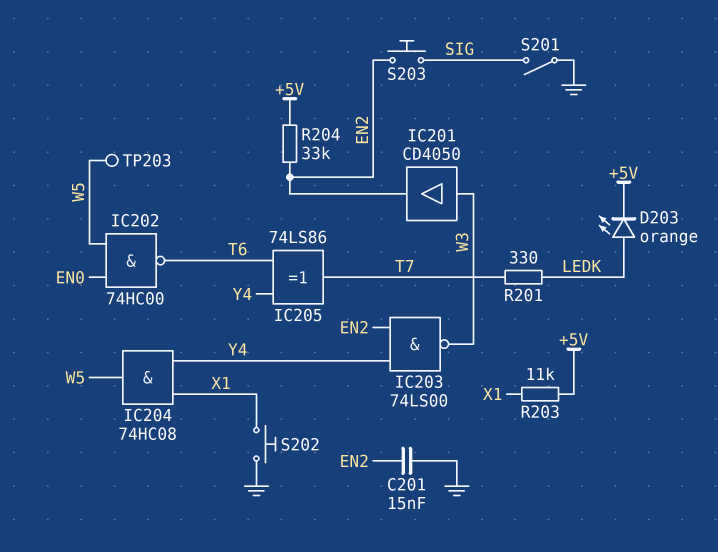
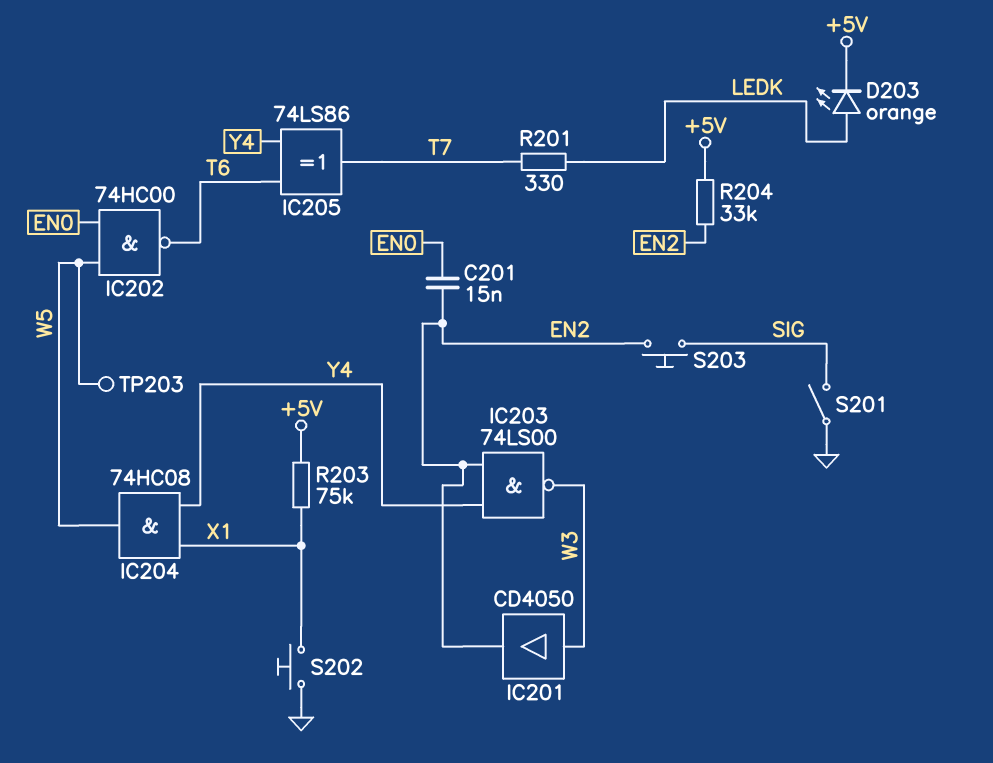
C201: 15nF (EN2, GND) -> 15nF (EN0, EN2)
R203: 11k (+5V, X1) -> 75k (+5V, X1)

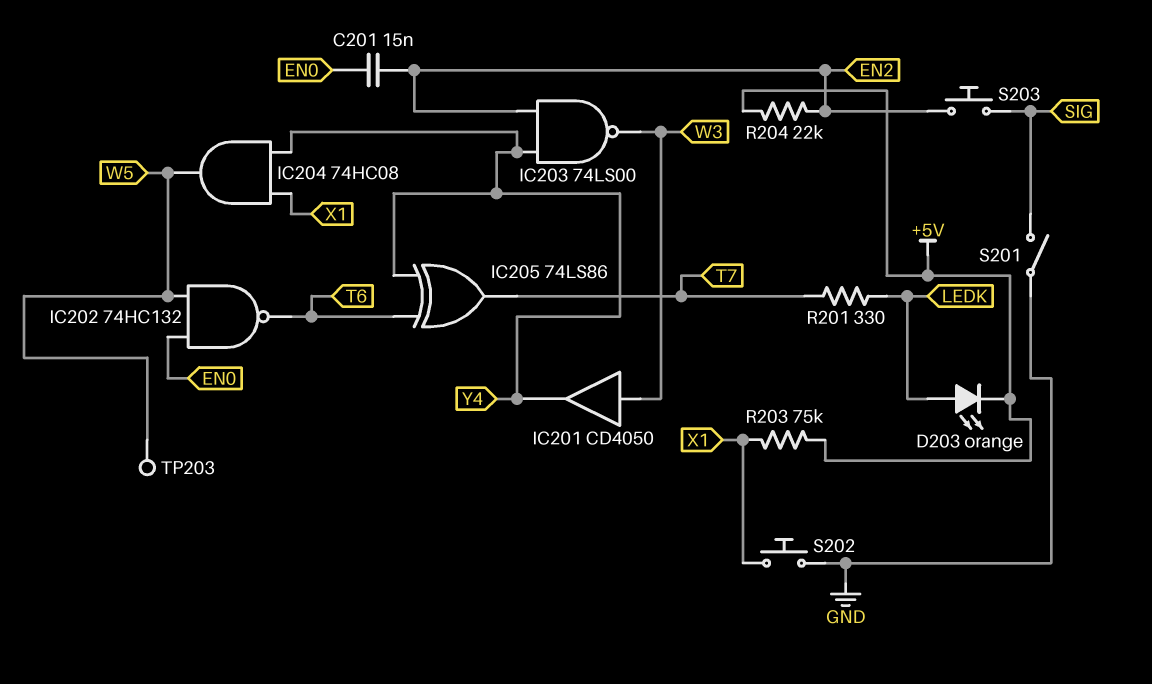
IC201: buffer CD4050 (in W3, out EN2) -> buffer CD4050 (in W3, out Y4)
IC202: NAND 74HC00 (in EN0, in W5, out T6) -> NAND 74HC132 (in EN0, in W5, out T6)
R204: 33k (+5V, EN2) -> 22k (+5V, EN2)

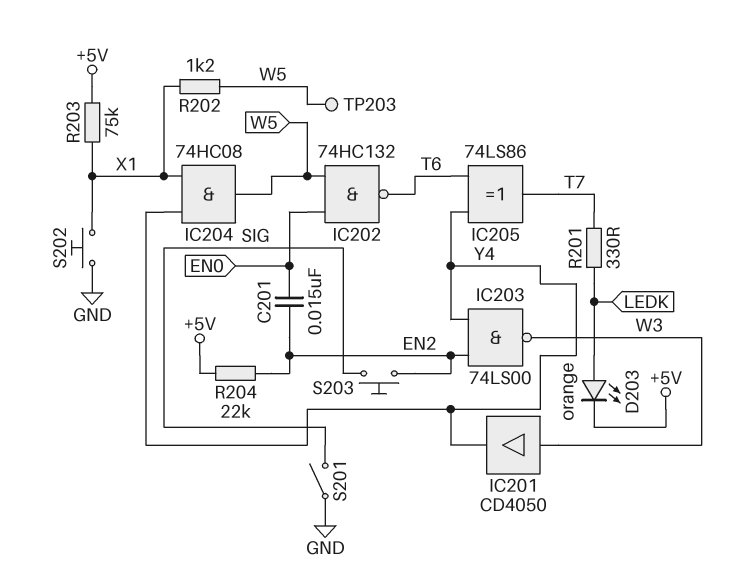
R202: none -> 1.2k (W5, X1)

